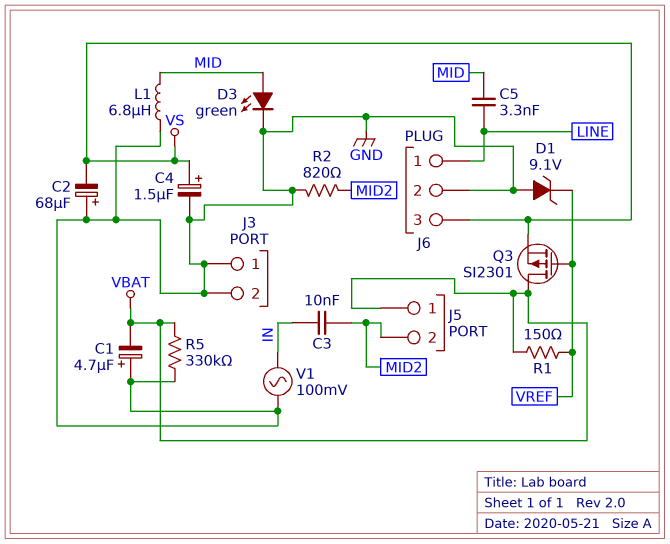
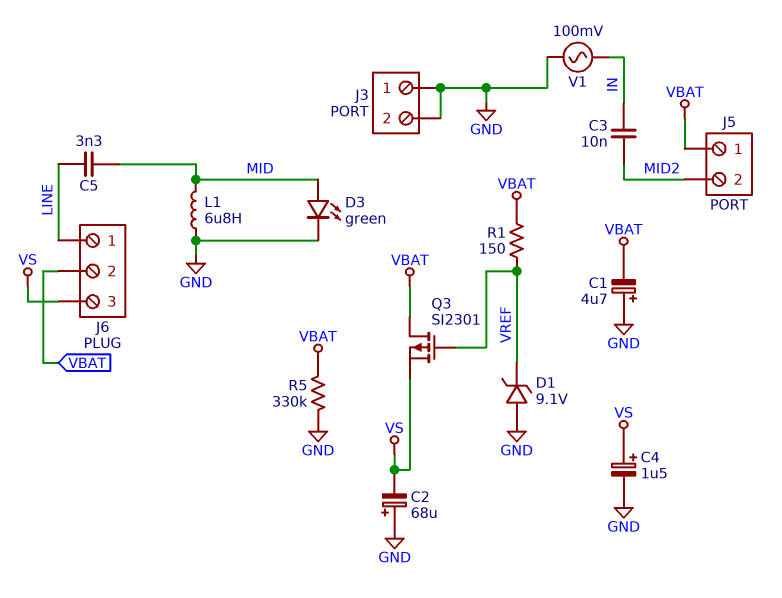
J6 pin 2: GND -> VBAT
R2: 820 (GND, MID2) -> none

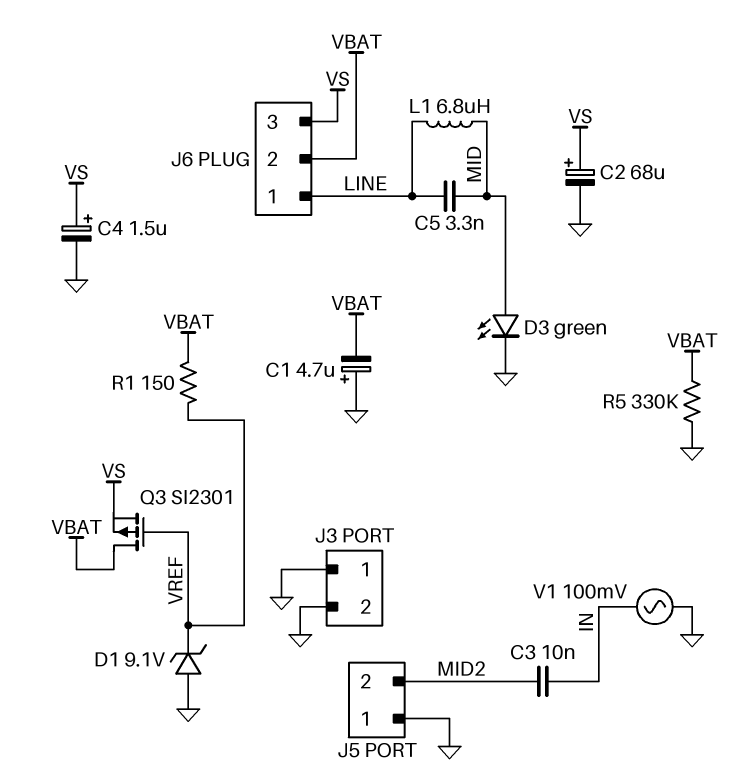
C2: 68uF (plus GND, minus VS) -> 68uF (plus VS, minus GND)
J5 pin 1: VBAT -> GND
L1: 6.8uH (GND, MID) -> 6.8uH (LINE, MID)

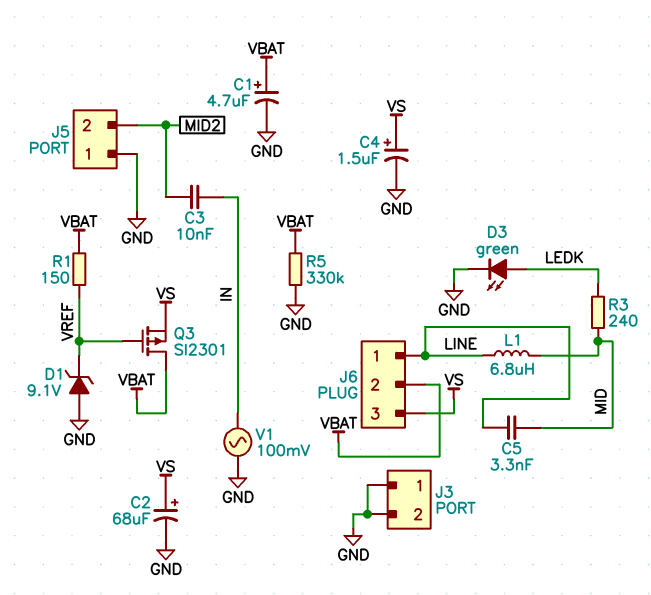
C1: 4.7uF (plus GND, minus VBAT) -> 4.7uF (plus VBAT, minus GND)
D3: LED green (A MID, K GND) -> LED green (A LEDK, K GND)
R3: none -> 240 (LEDK, MID)

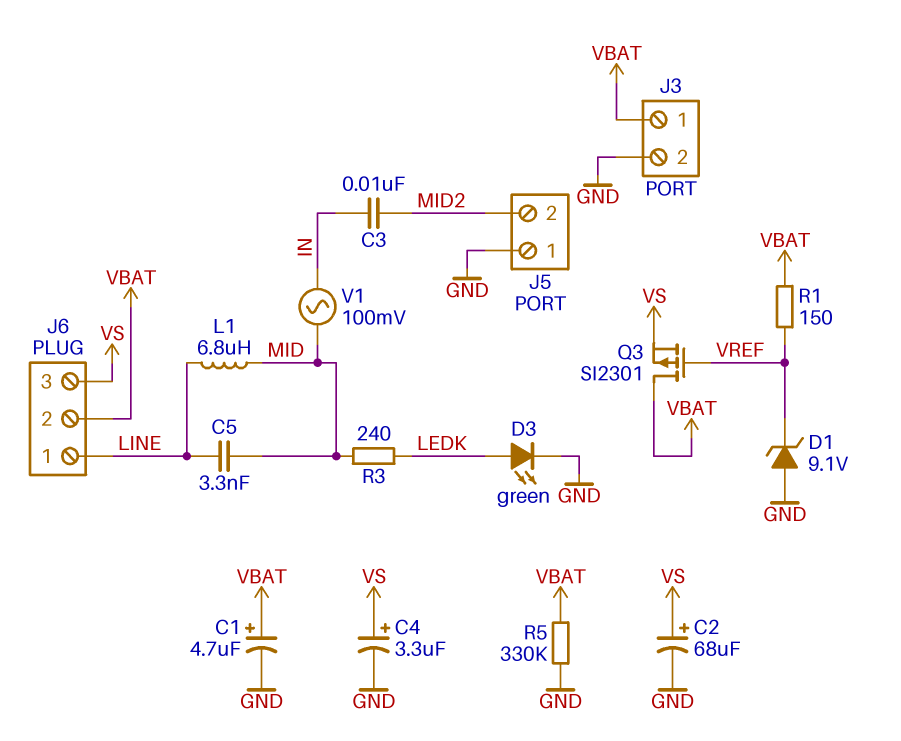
C4: 1.5uF (plus VS, minus GND) -> 3.3uF (plus VS, minus GND)
J3 pin 1: GND -> VBAT
V1: AC 100mV (GND, IN) -> AC 100mV (IN, MID)

